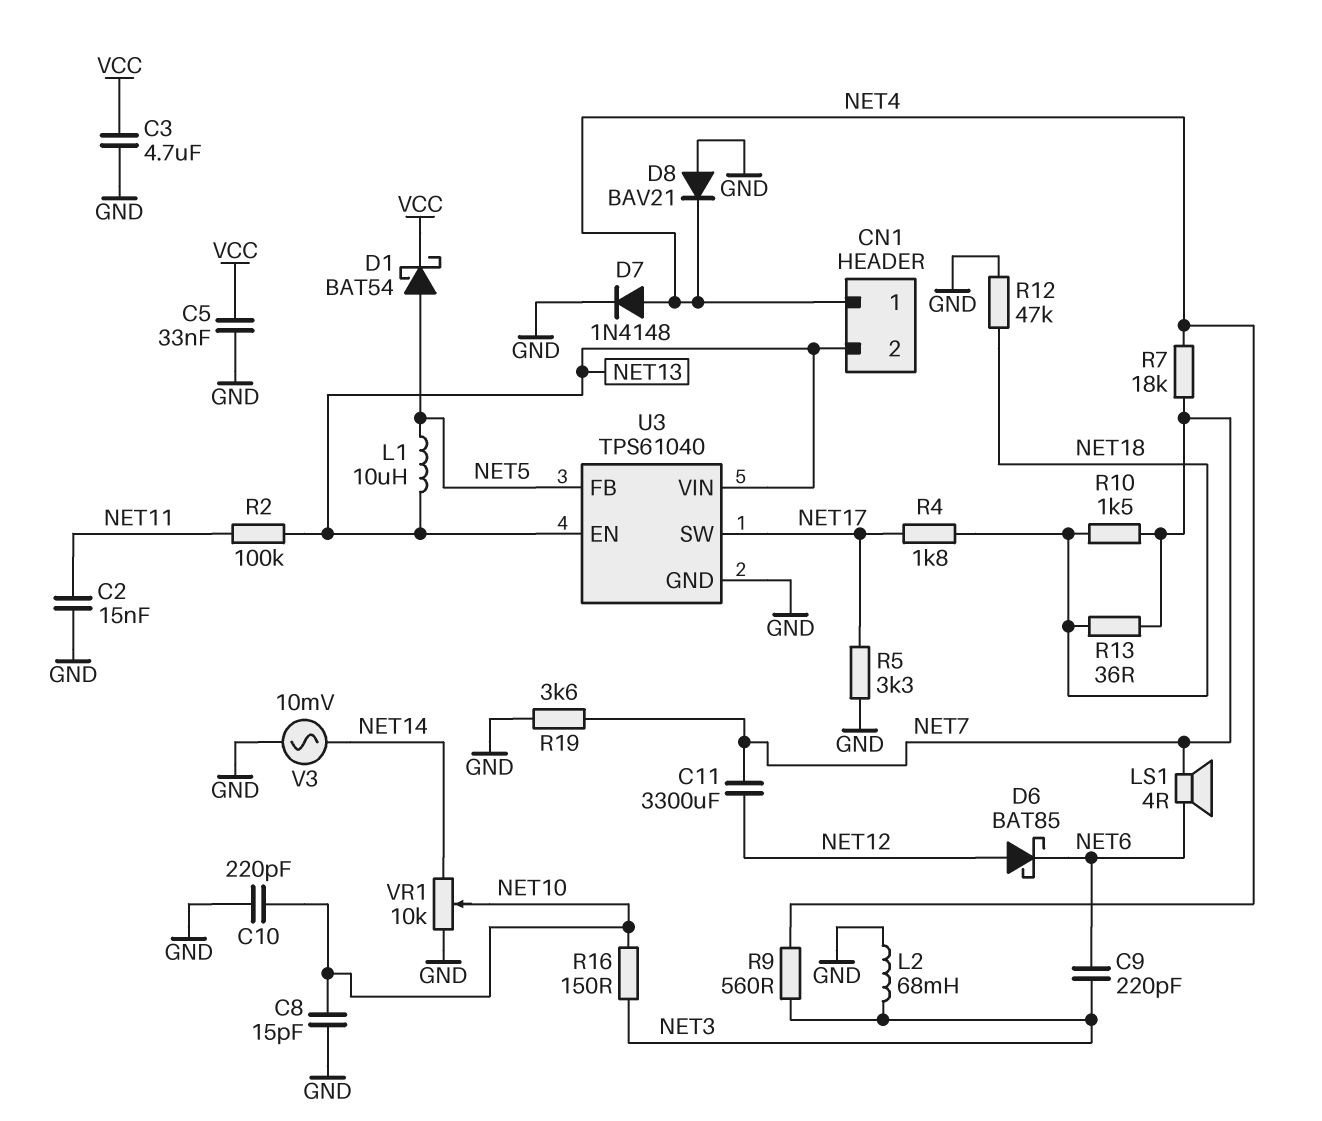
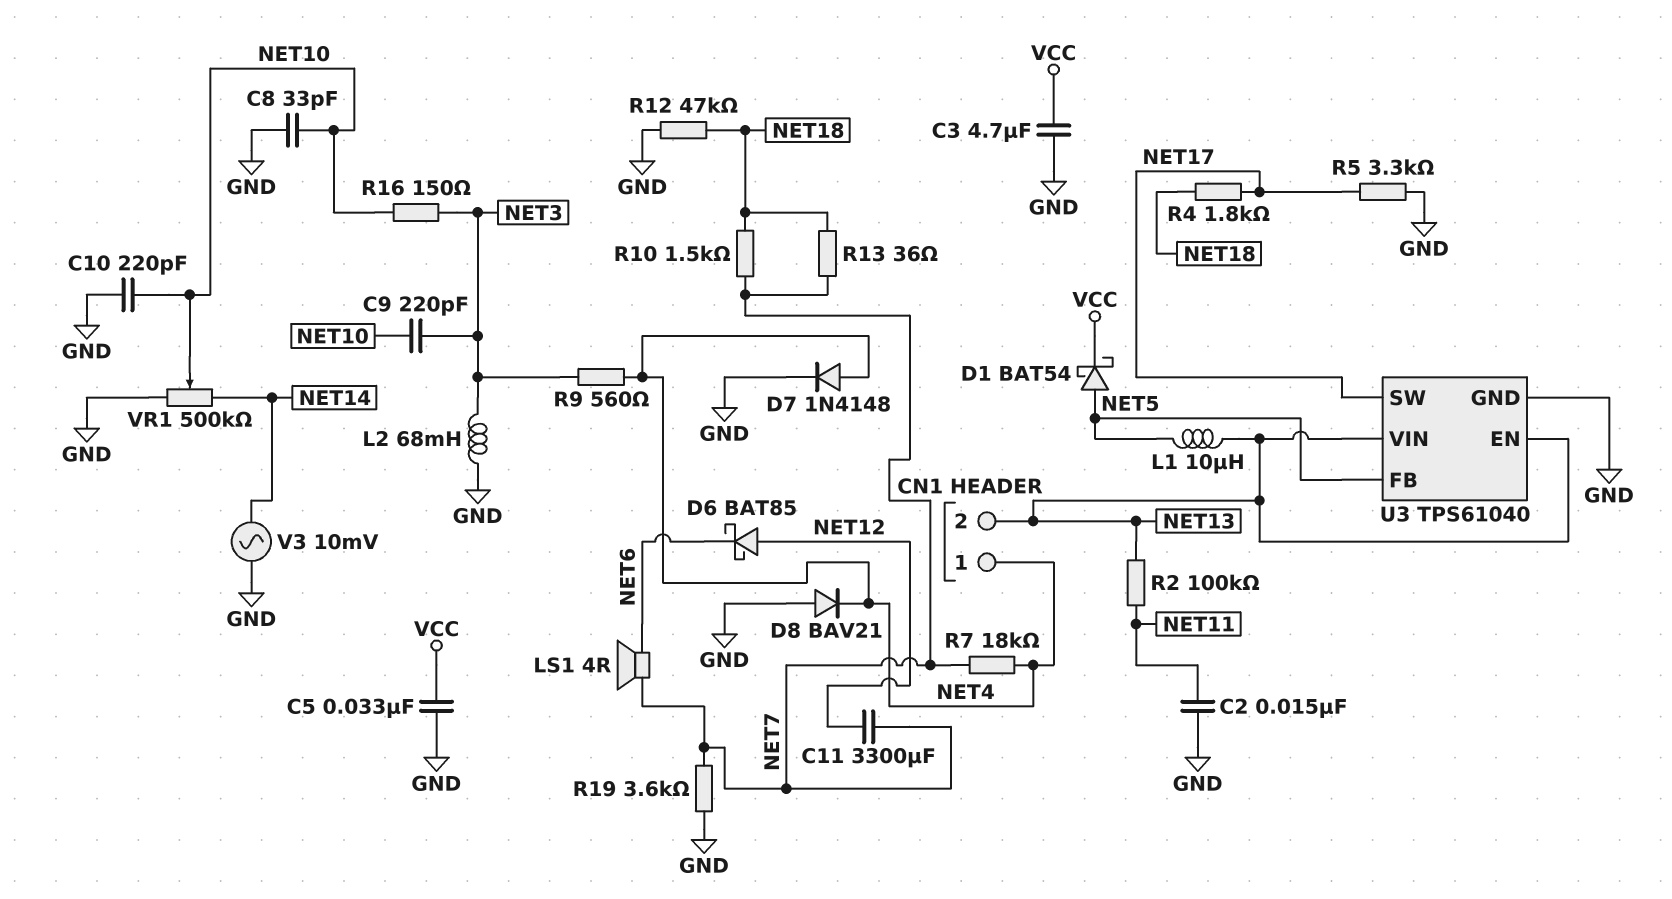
C8: 15pF (GND, NET10) -> 33pF (GND, NET10)
C9: 220pF (NET3, NET6) -> 220pF (NET3, NET10)
VR1: 10k (GND, NET14, wiper NET10) -> 500k (GND, NET14, wiper NET10)

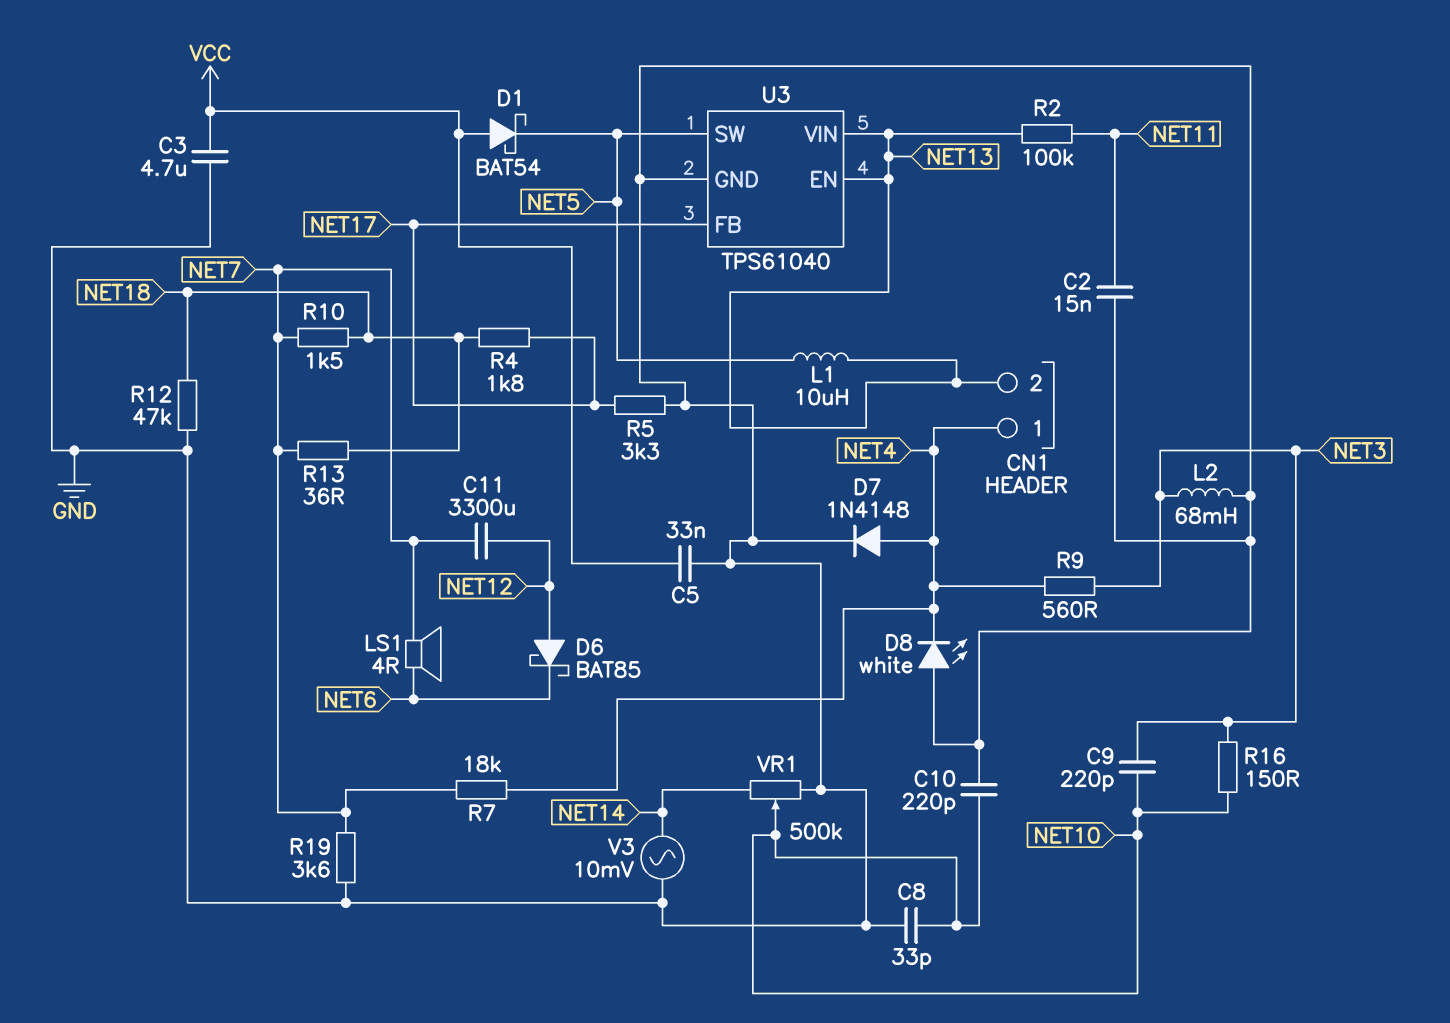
D1: schottky BAT54 (A NET5, K VCC) -> schottky BAT54 (A VCC, K NET5)
D8: diode BAV21 (A GND, K NET4) -> LED white (A GND, K NET4)
U3 pin FB: NET5 -> NET17
U3 pin SW: NET17 -> NET5

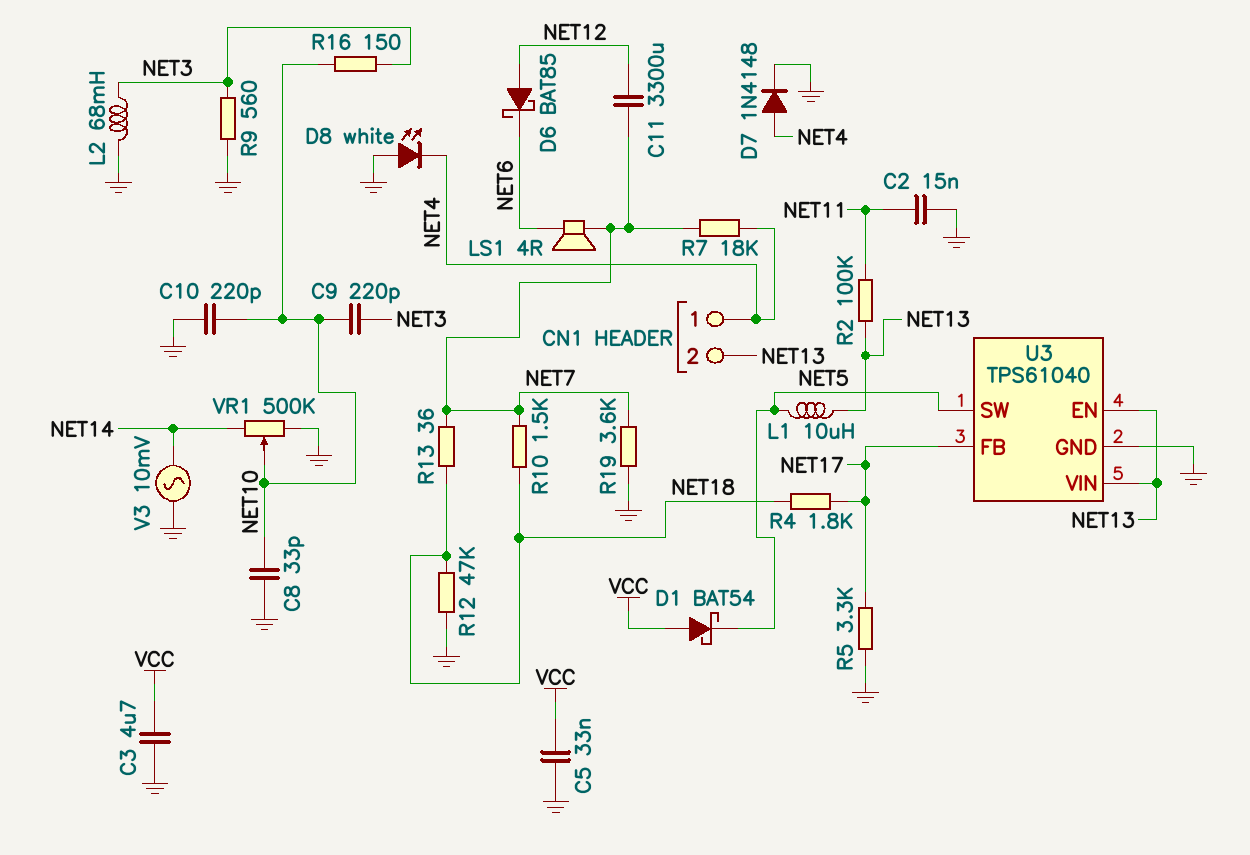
R9: 560 (NET3, NET4) -> 560 (GND, NET3)

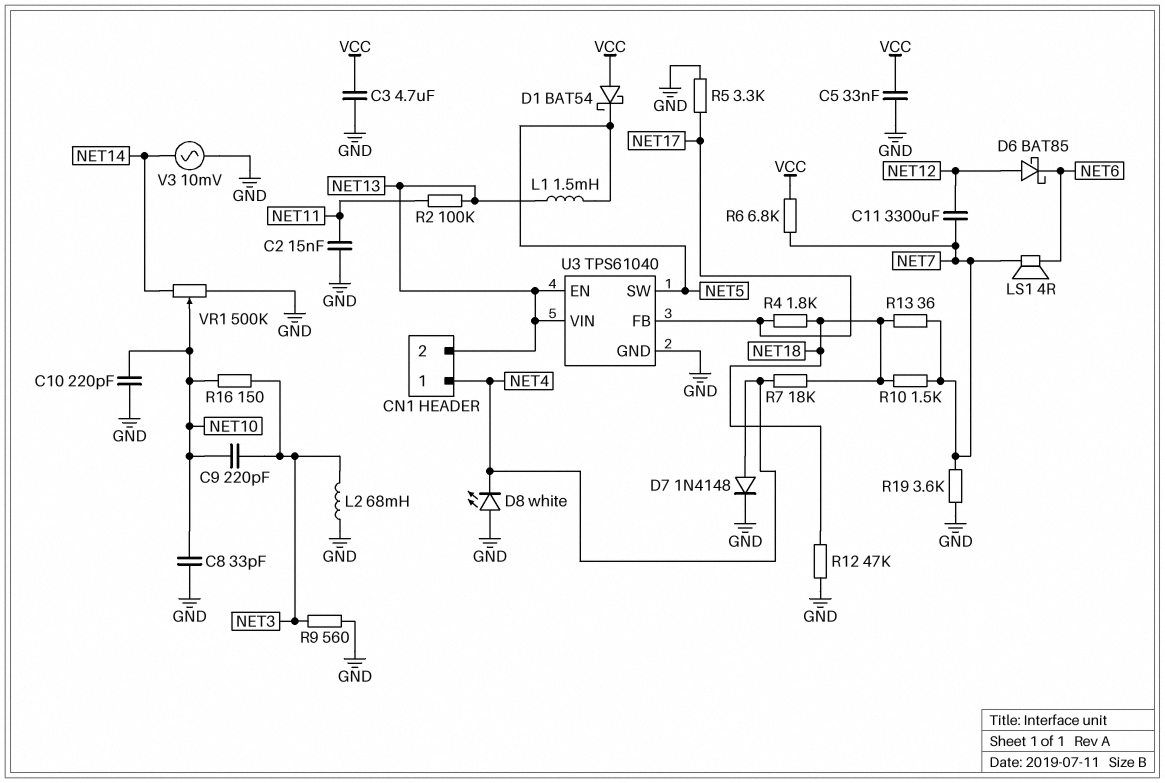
L1: 10uH (NET5, NET13) -> 1.5mH (NET5, NET13)
R6: none -> 6.8k (NET7, VCC)
R7: 18k (NET4, NET7) -> 18k (NET4, NET18)

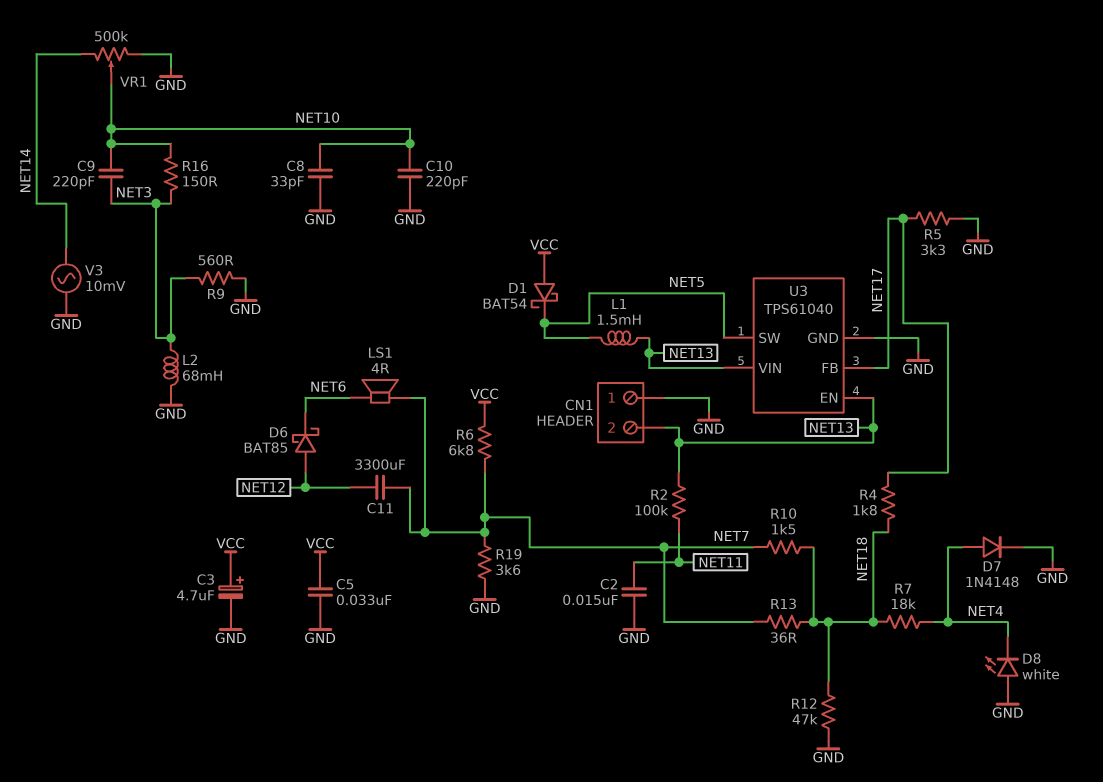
C3: 4.7uF (GND, VCC) -> 4.7uF (plus VCC, minus GND)
CN1 pin 1: NET4 -> GND

